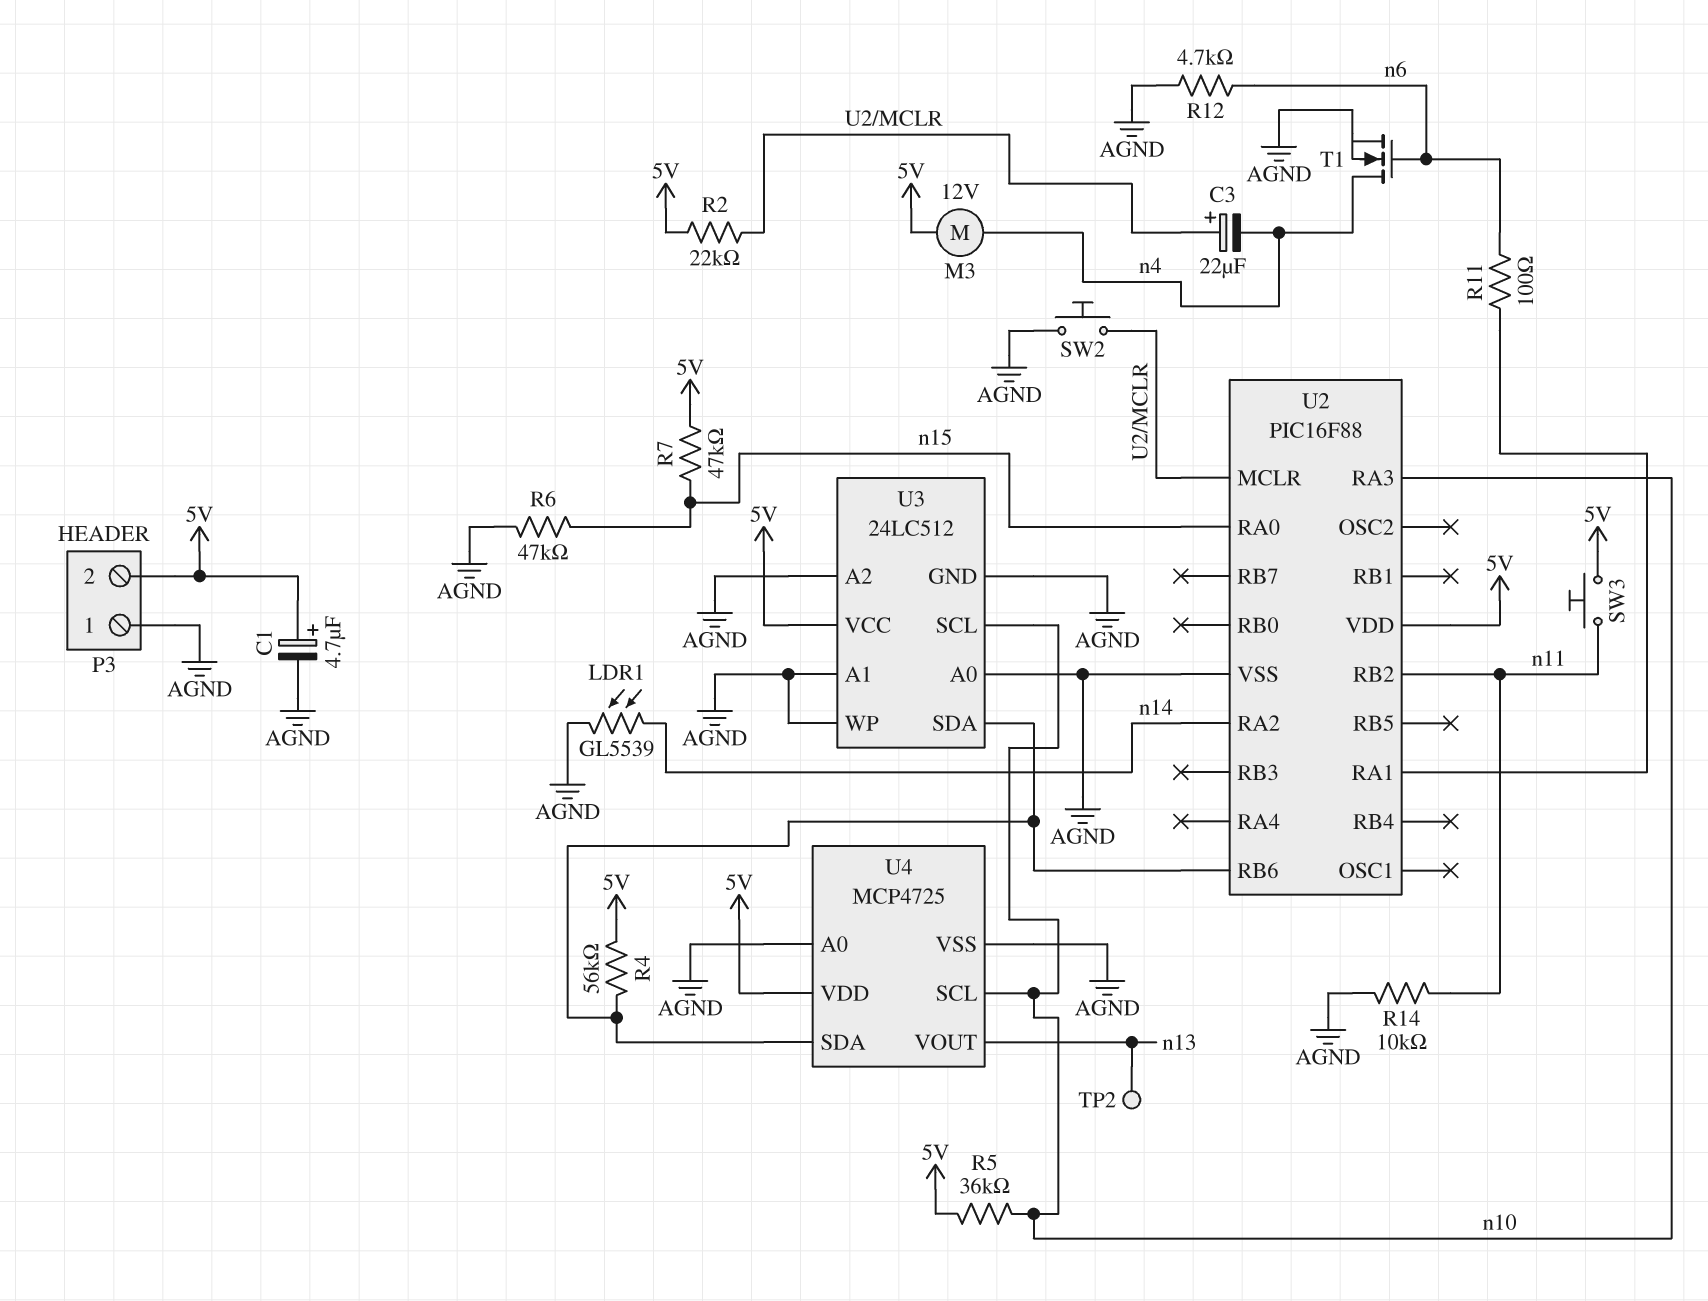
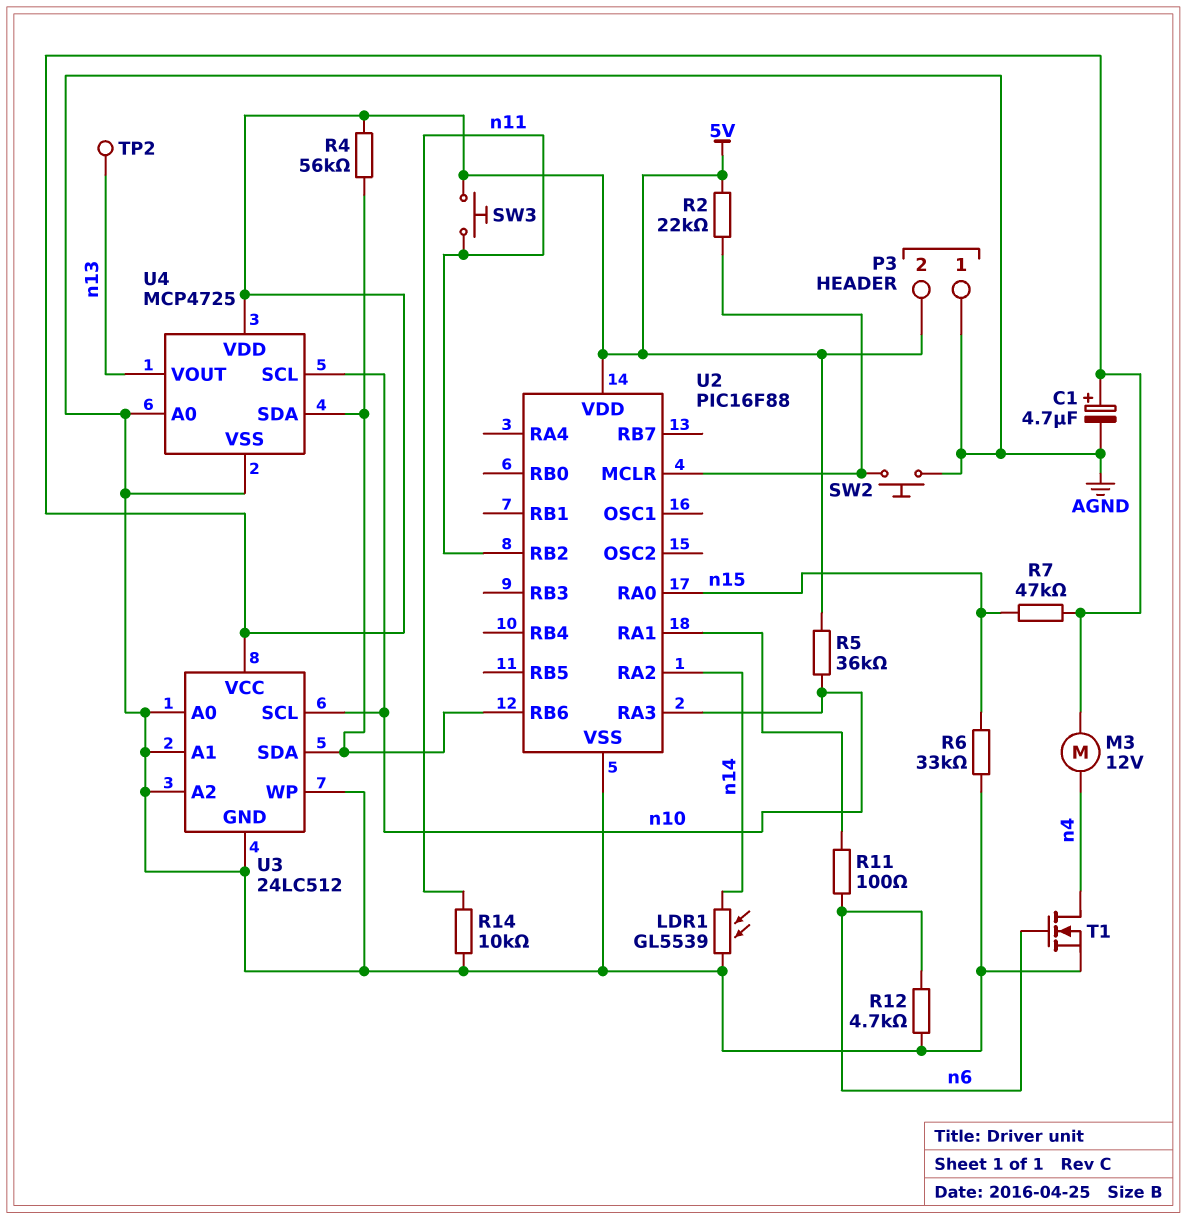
C3: 22uF (plus U2/MCLR, minus n4) -> none
R6: 47k (AGND, n15) -> 33k (AGND, n15)

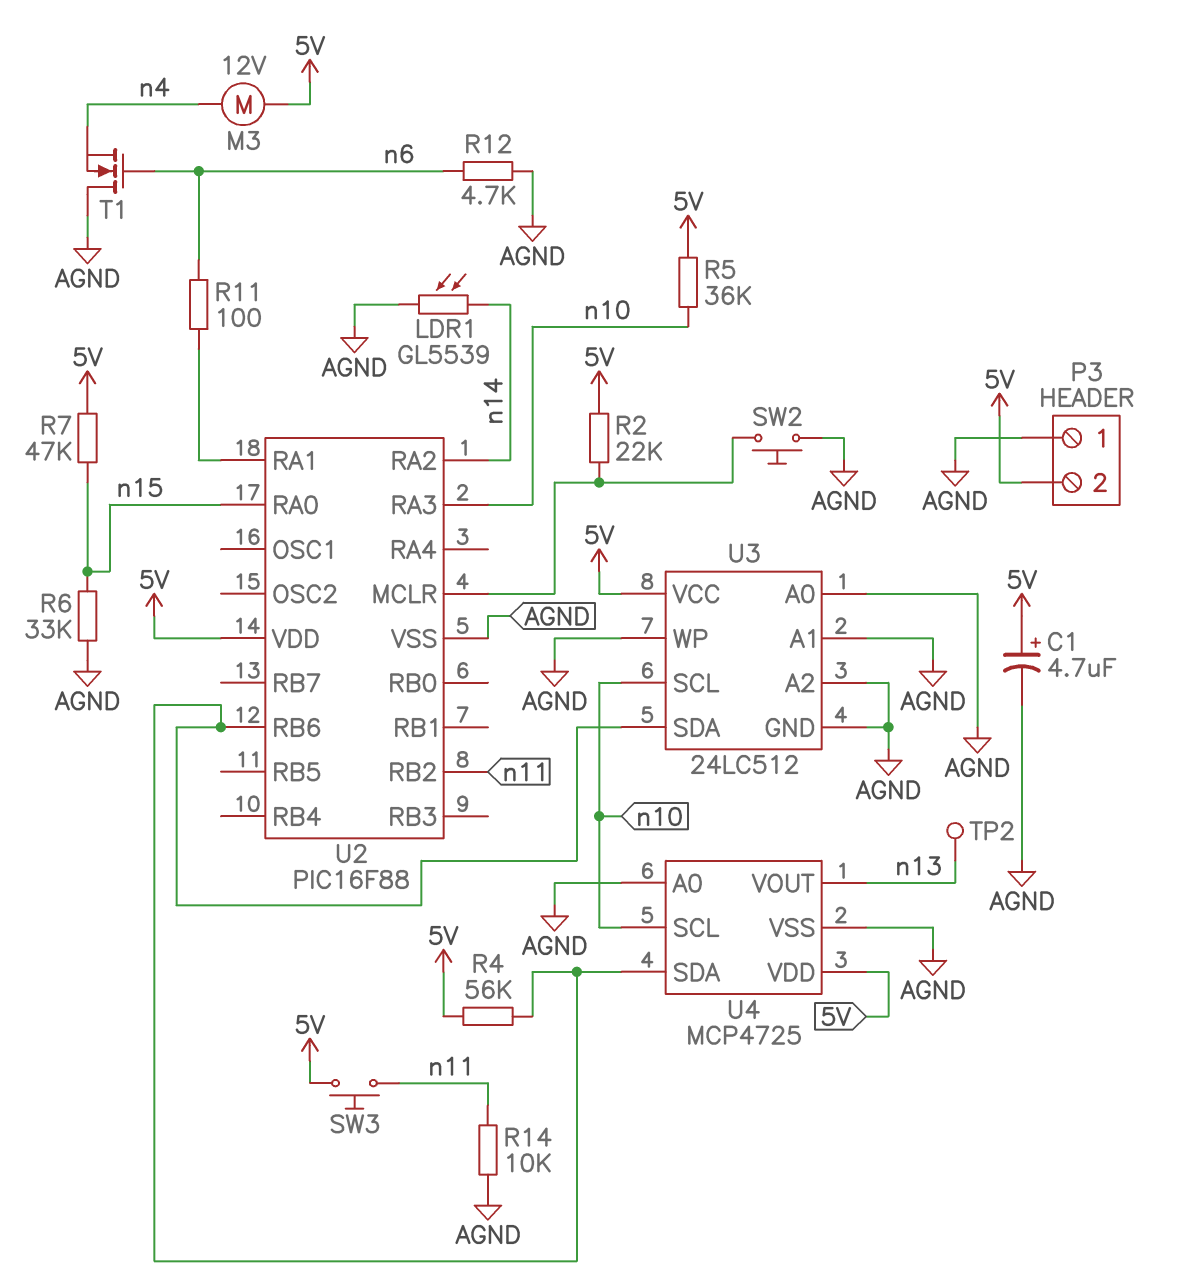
T1: NMOS (G n6, D n4, S AGND) -> NMOS (G n6, D AGND, S n4)

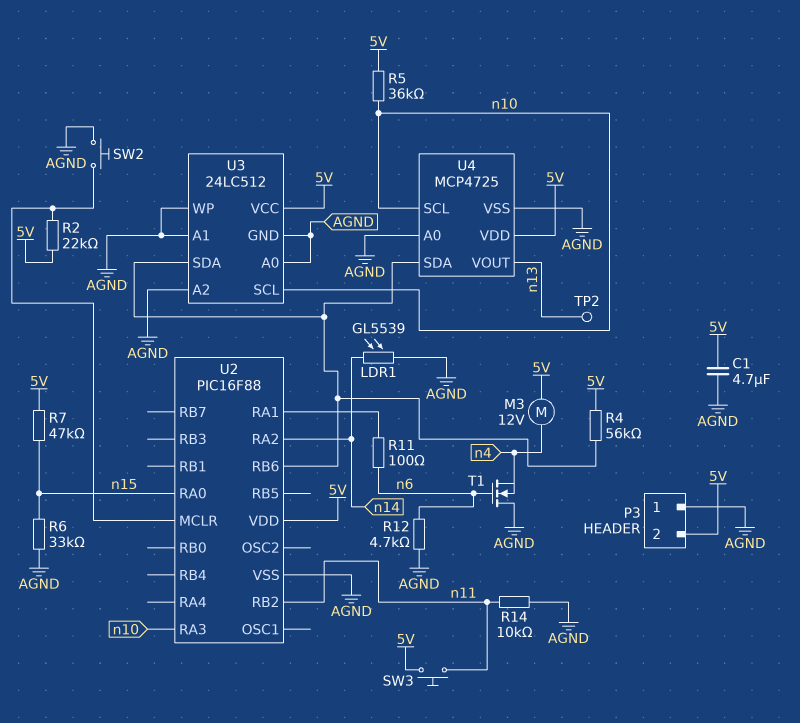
C1: 4.7uF (plus 5V, minus AGND) -> 4.7uF (5V, AGND)

